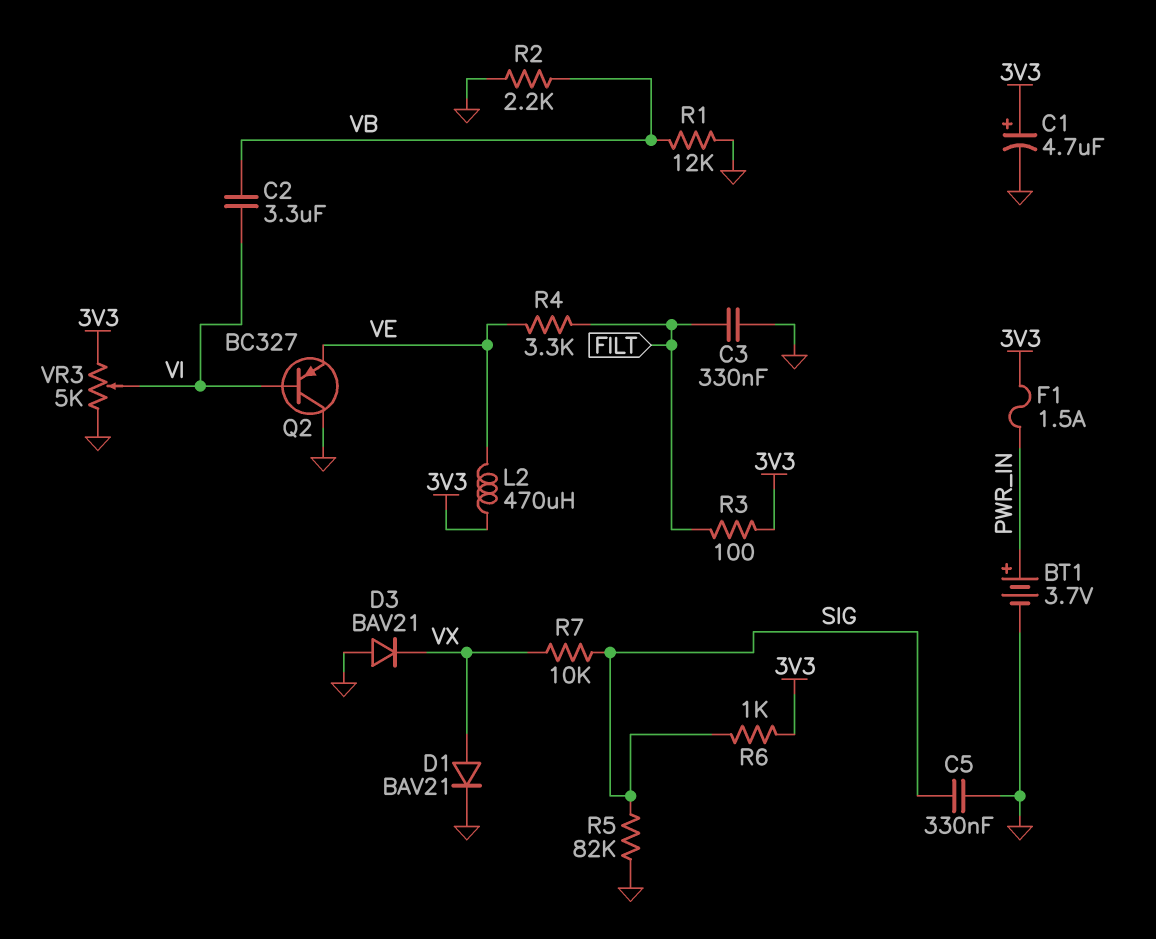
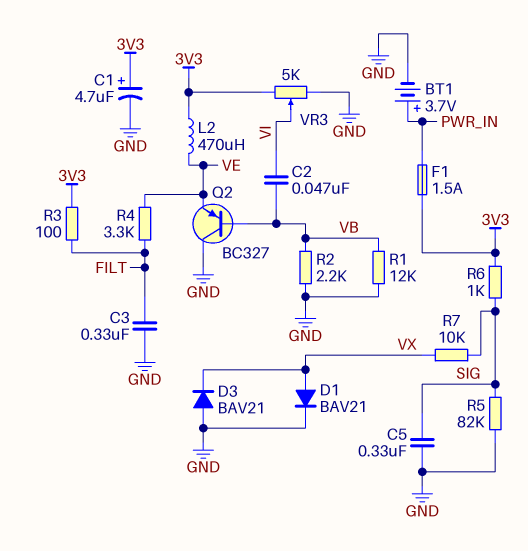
C2: 3.3uF (VB, VI) -> 47nF (VB, VI)
Q2: PNP BC327 (B VI, C GND, E VE) -> PNP BC327 (B VB, C GND, E VE)

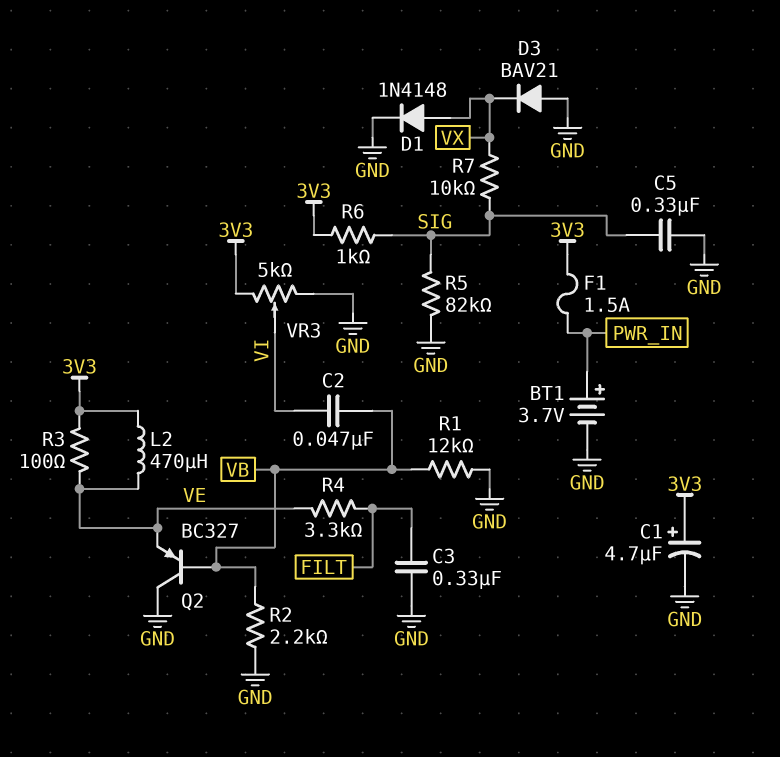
D1: diode BAV21 (A VX, K GND) -> diode 1N4148 (A VX, K GND)
R3: 100 (3V3, FILT) -> 100 (3V3, VE)

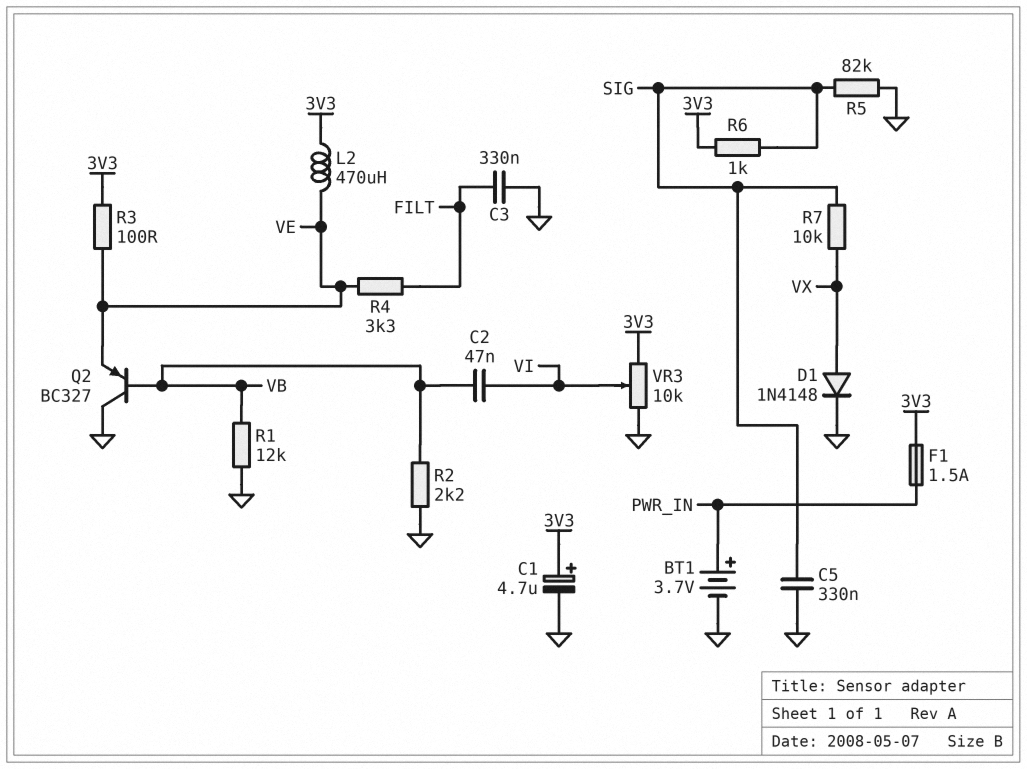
D3: diode BAV21 (A GND, K VX) -> none
VR3: 5k (3V3, GND, wiper VI) -> 10k (3V3, GND, wiper VI)

